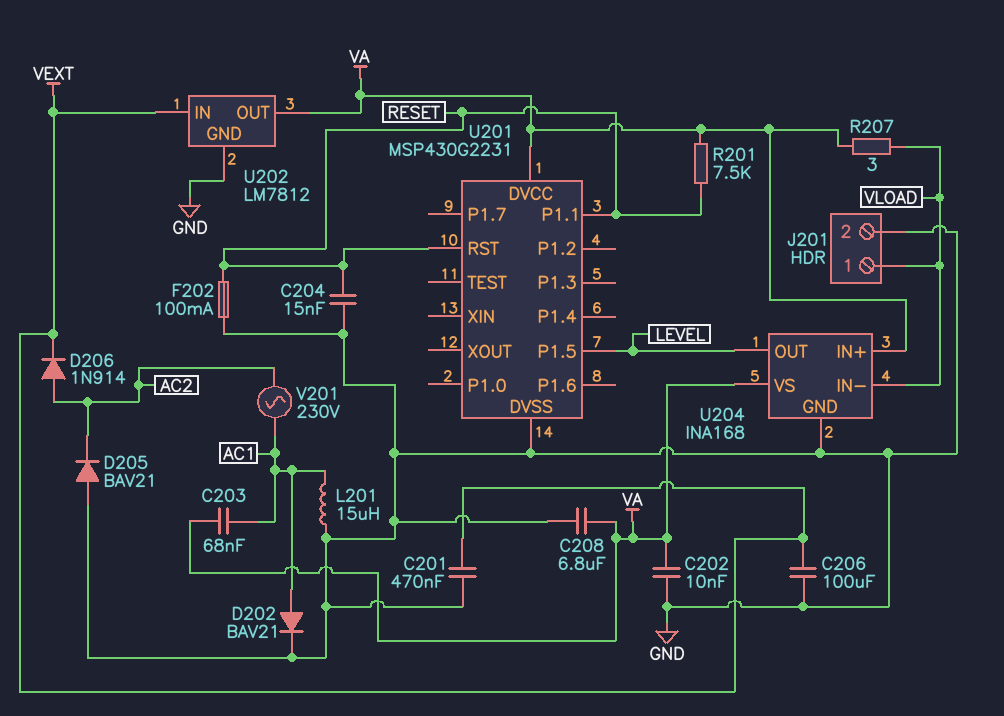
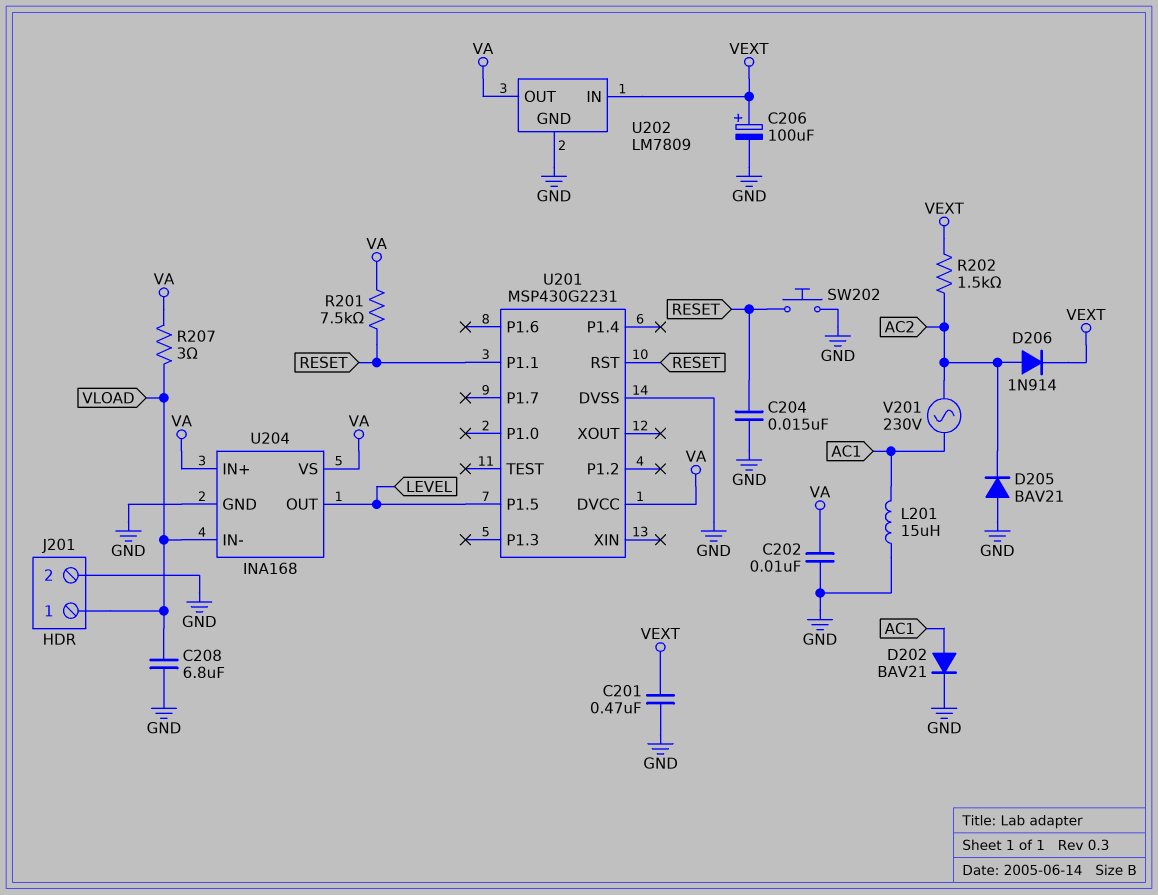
C203: 68nF (AC1, VA) -> none
C206: 100uF (GND, VEXT) -> 100uF (plus VEXT, minus GND)
C208: 6.8uF (GND, VA) -> 6.8uF (GND, VLOAD)
F202: 100mA (GND, RESET) -> none
R202: none -> 1.5k (AC2, VEXT)
SW202: none -> button (GND, RESET)
U202: LM7812 -> LM7809

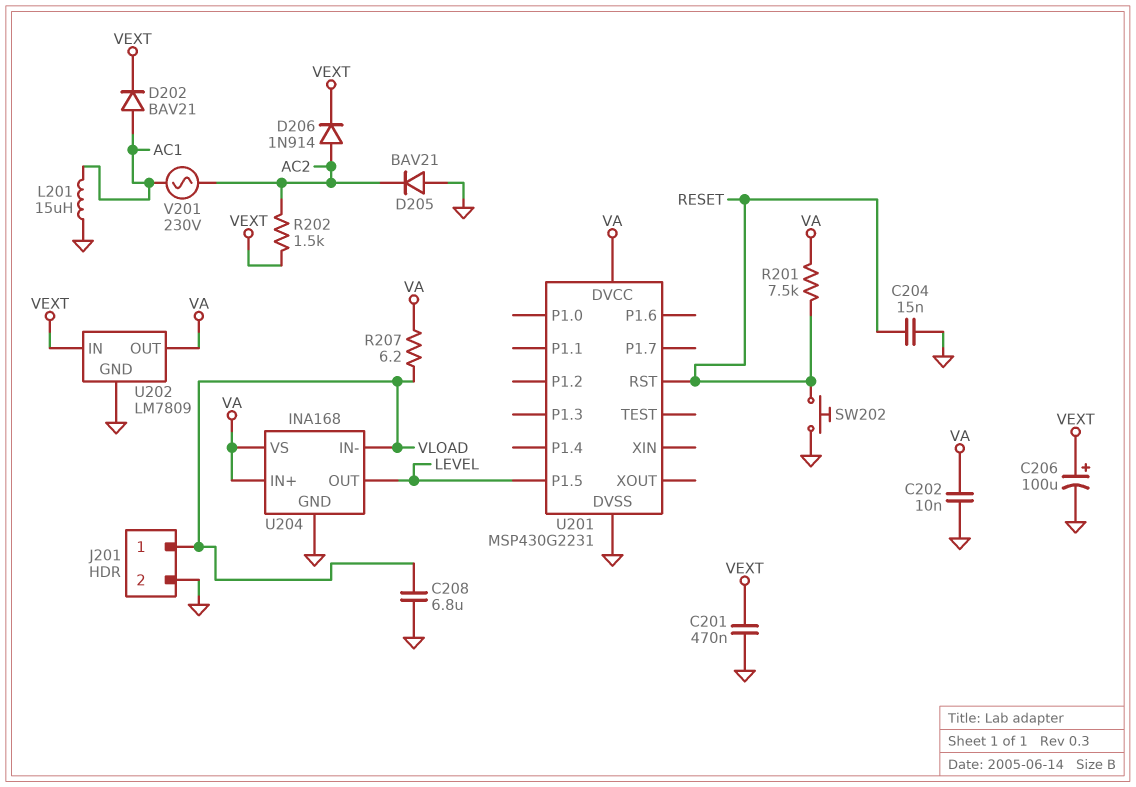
D202: diode BAV21 (A AC1, K GND) -> diode BAV21 (A AC1, K VEXT)
R207: 3 (VA, VLOAD) -> 6.2 (VA, VLOAD)
U201 pin P1.1: RESET -> none

